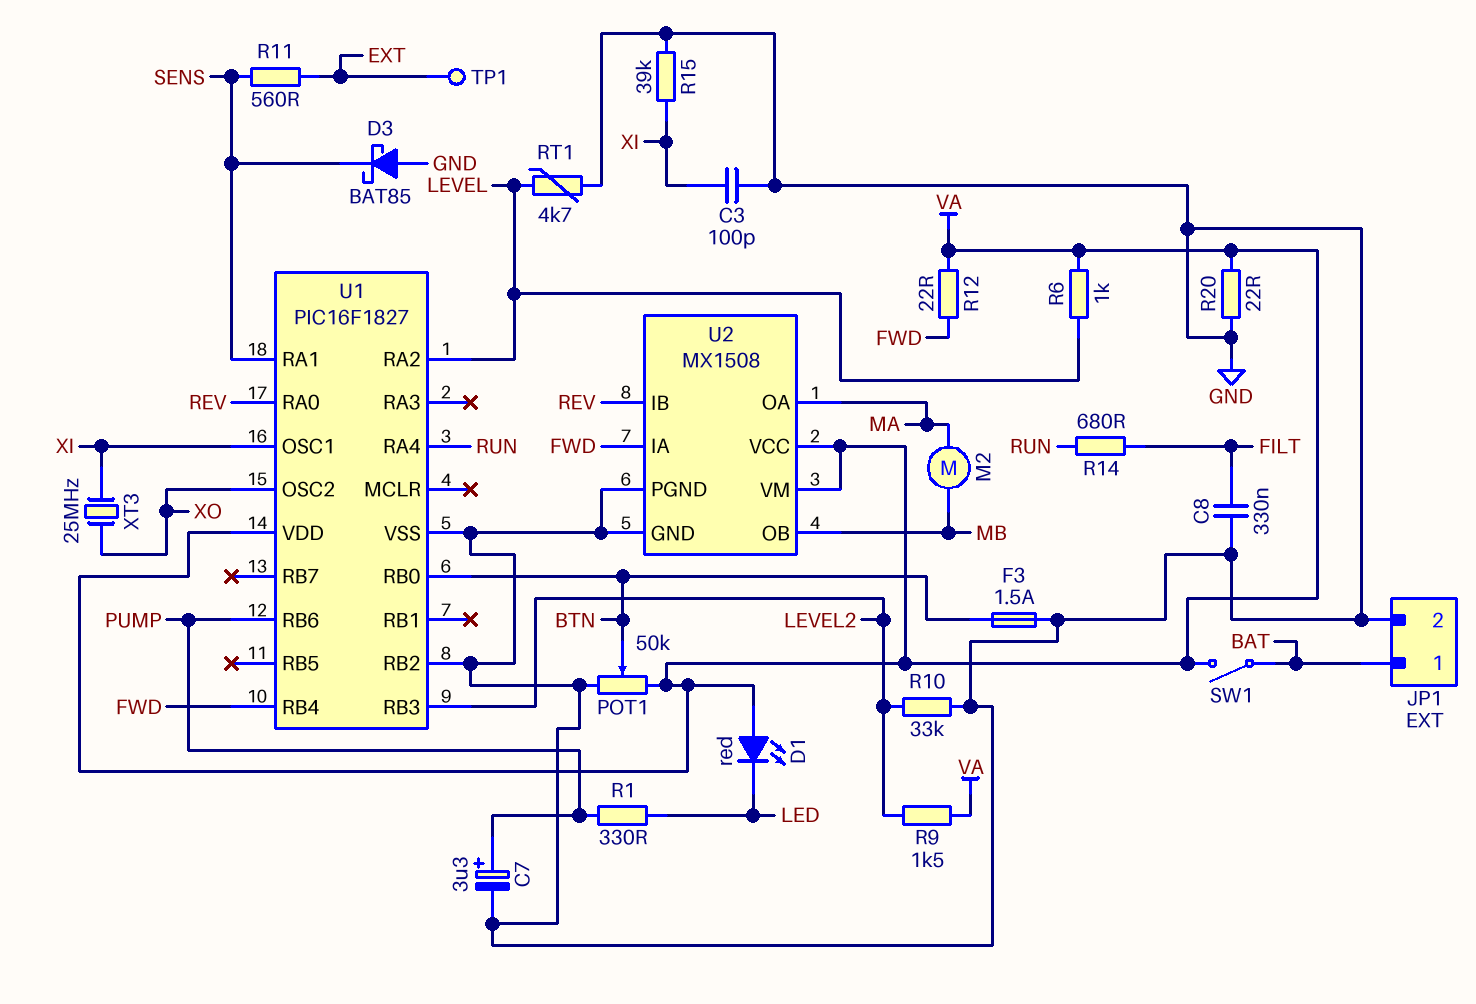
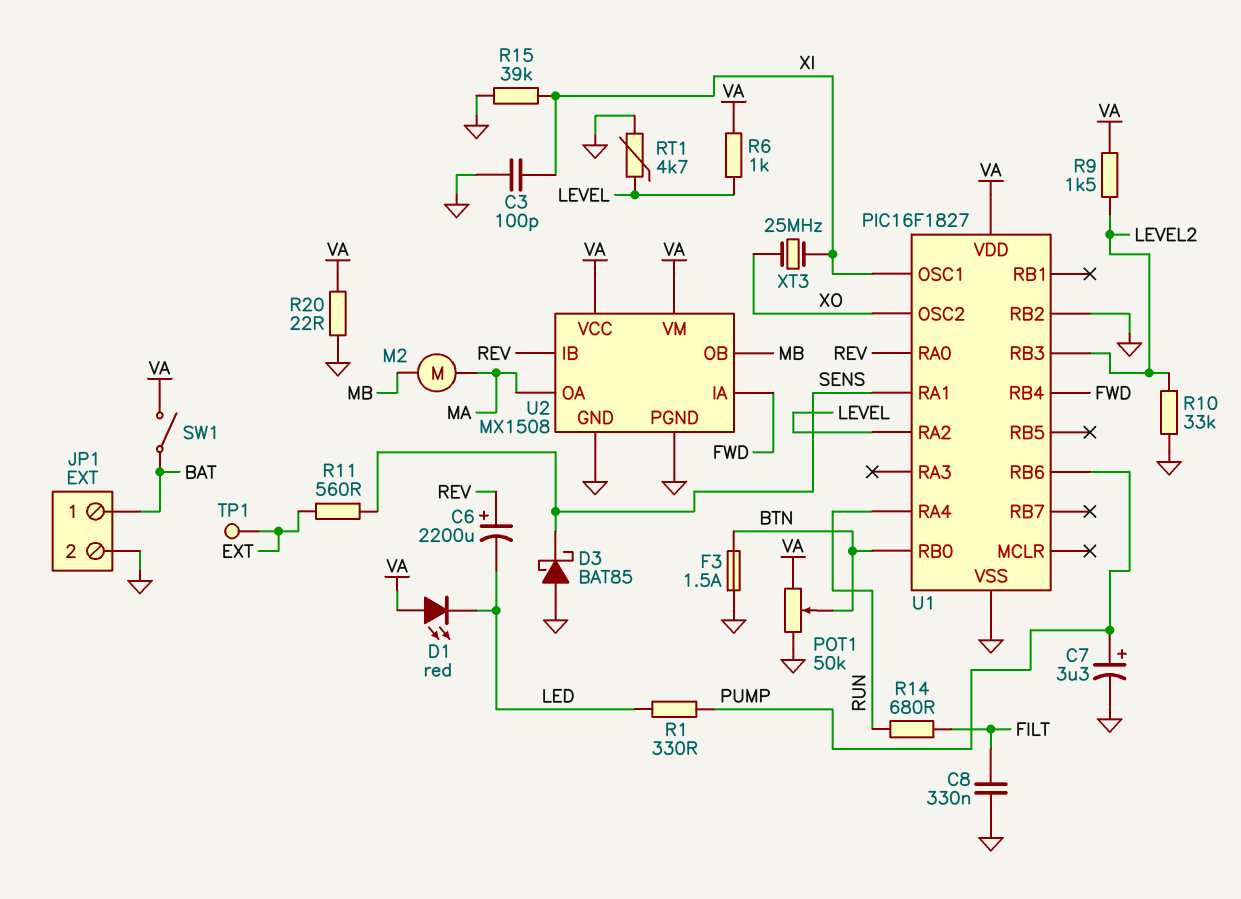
C6: none -> 2200uF (plus REV, minus LED)
R12: 22 (FWD, VA) -> none

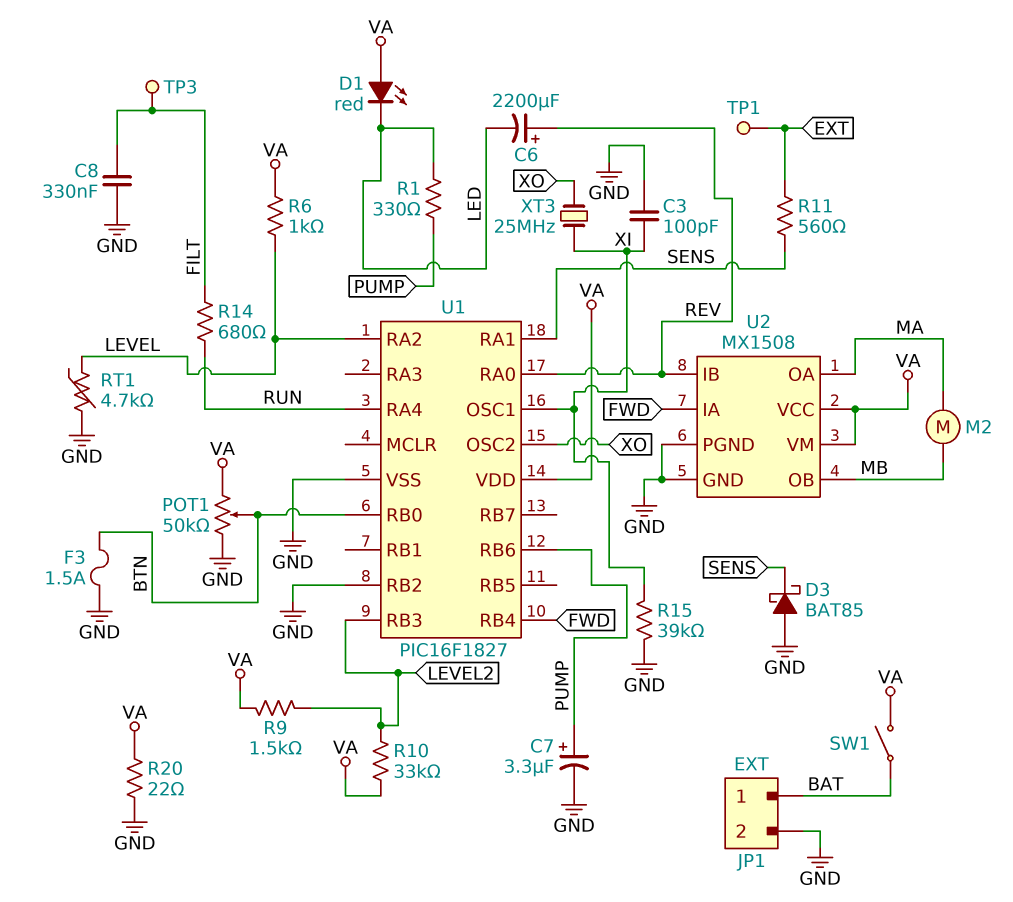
R10: 33k (GND, LEVEL2) -> 33k (LEVEL2, VA)
TP3: none -> test point (FILT)

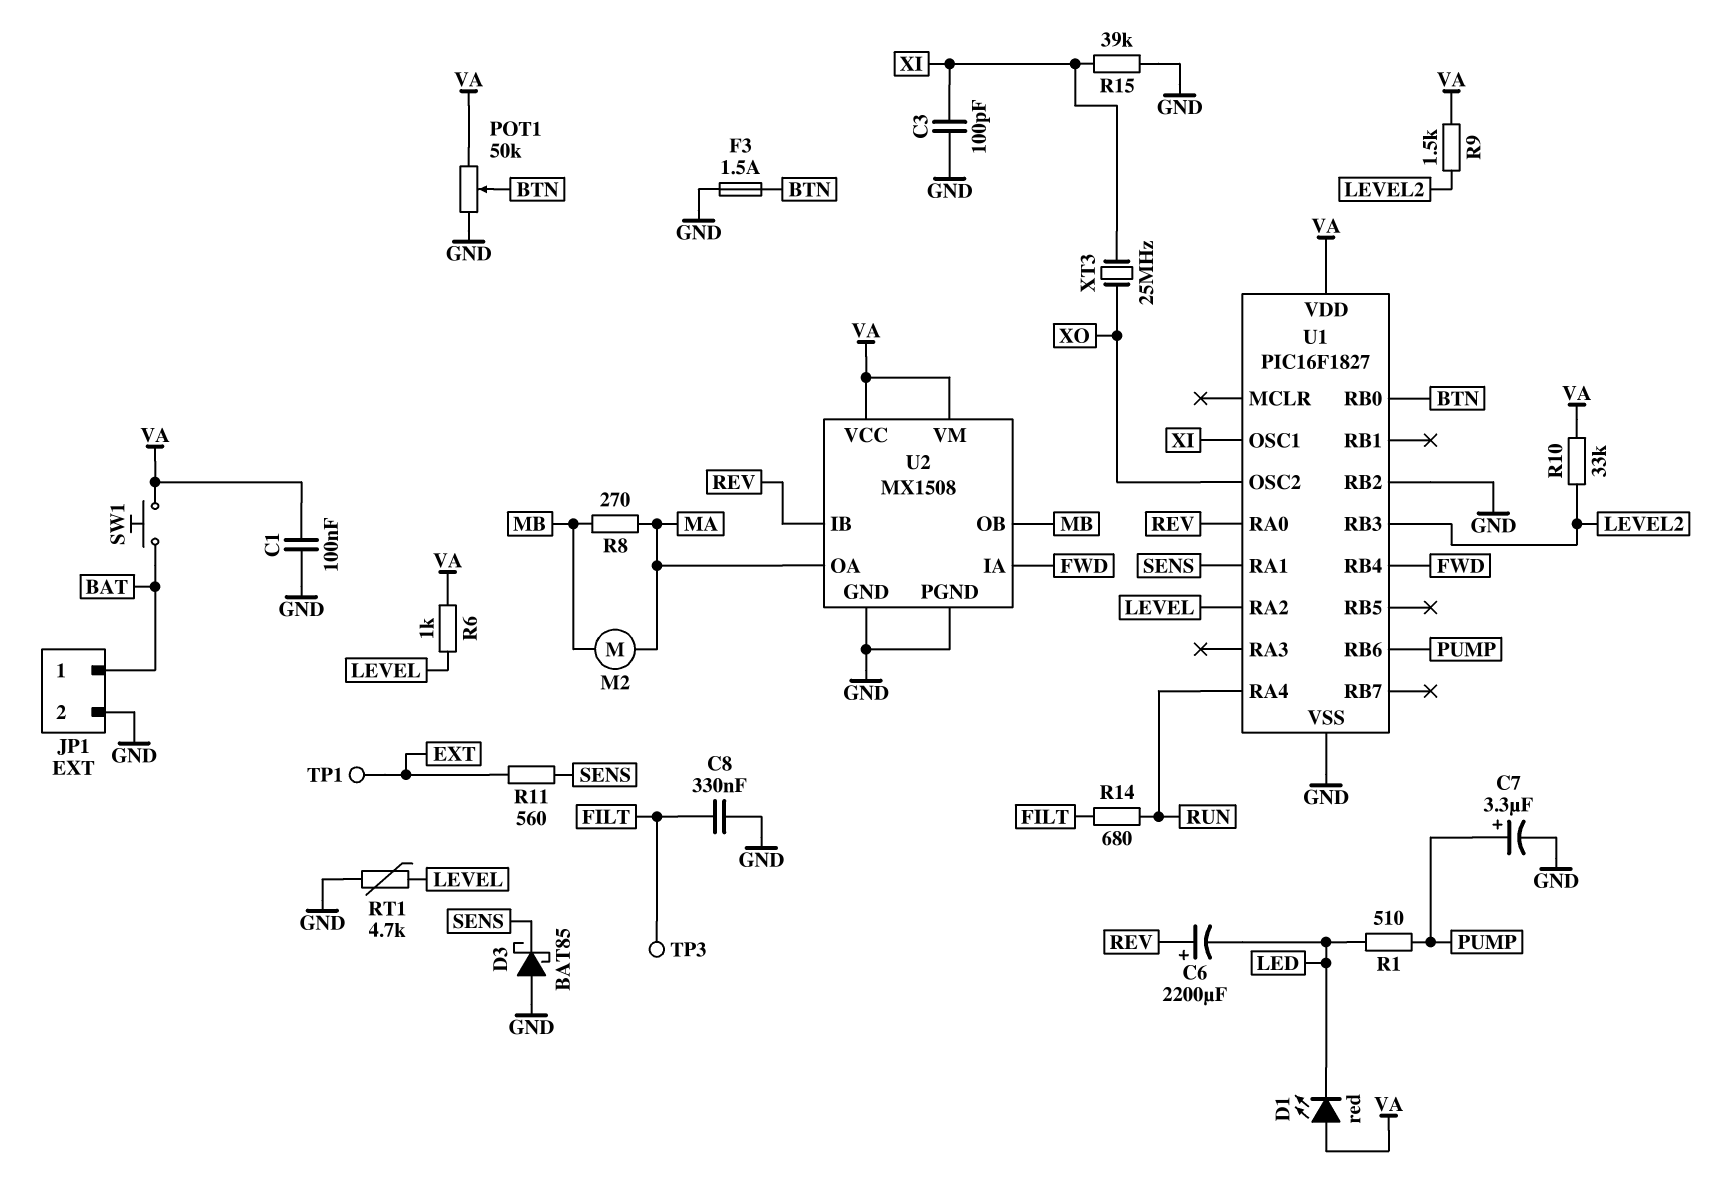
C1: none -> 100nF (GND, VA)
R1: 330 (LED, PUMP) -> 510 (LED, PUMP)
R8: none -> 270 (MA, MB)
R20: 22 (GND, VA) -> none
SW1: switch (BAT, VA) -> button (BAT, VA)

